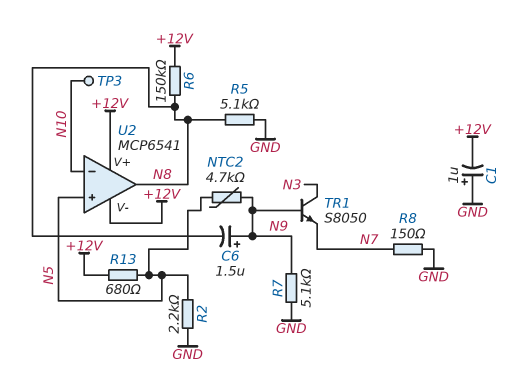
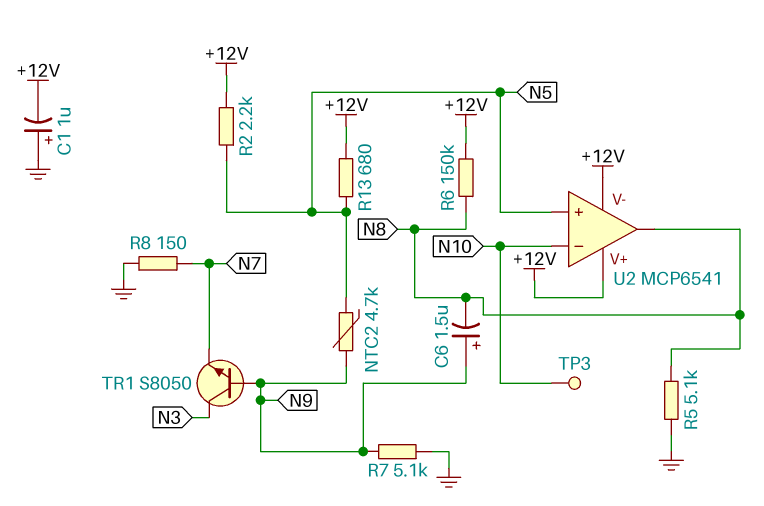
R2: 2.2k (GND, N5) -> 2.2k (+12V, N5)

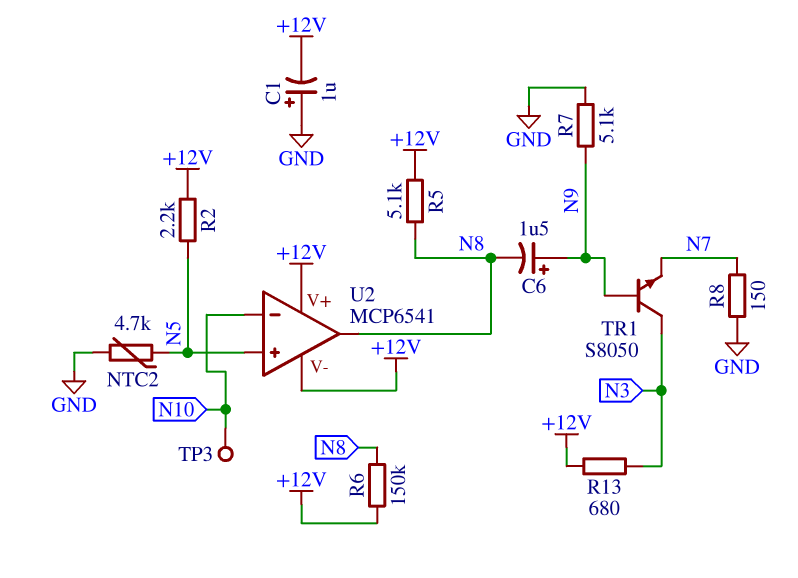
NTC2: 4.7k (N5, N9) -> 4.7k (GND, N5)
R5: 5.1k (GND, N8) -> 5.1k (+12V, N8)
R13: 680 (+12V, N5) -> 680 (+12V, N3)

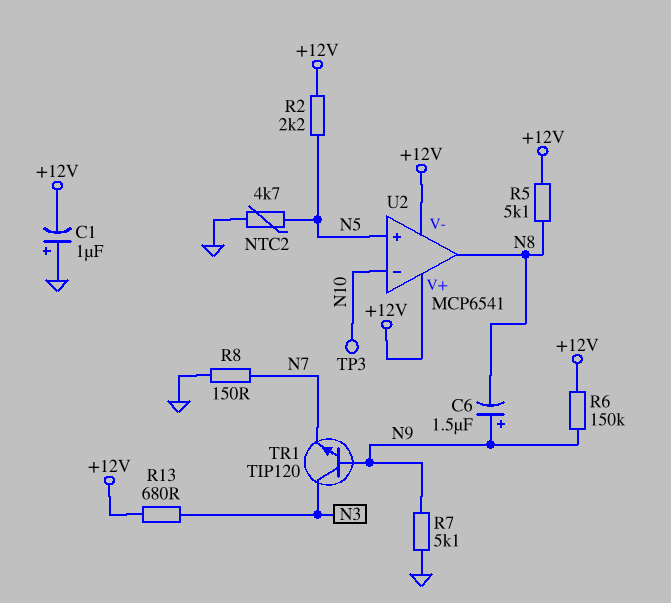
R6: 150k (+12V, N8) -> 150k (+12V, N9)
TR1: NPN S8050 (B N9, C N3, E N7) -> NPN TIP120 (B N9, C N3, E N7)

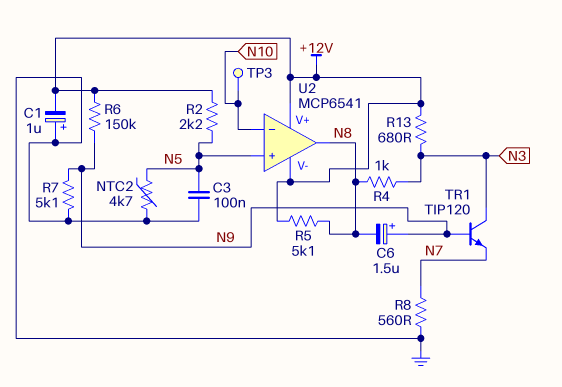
C3: none -> 100nF (GND, N5)
R4: none -> 1k (N3, N8)
R8: 150 (GND, N7) -> 560 (GND, N7)

